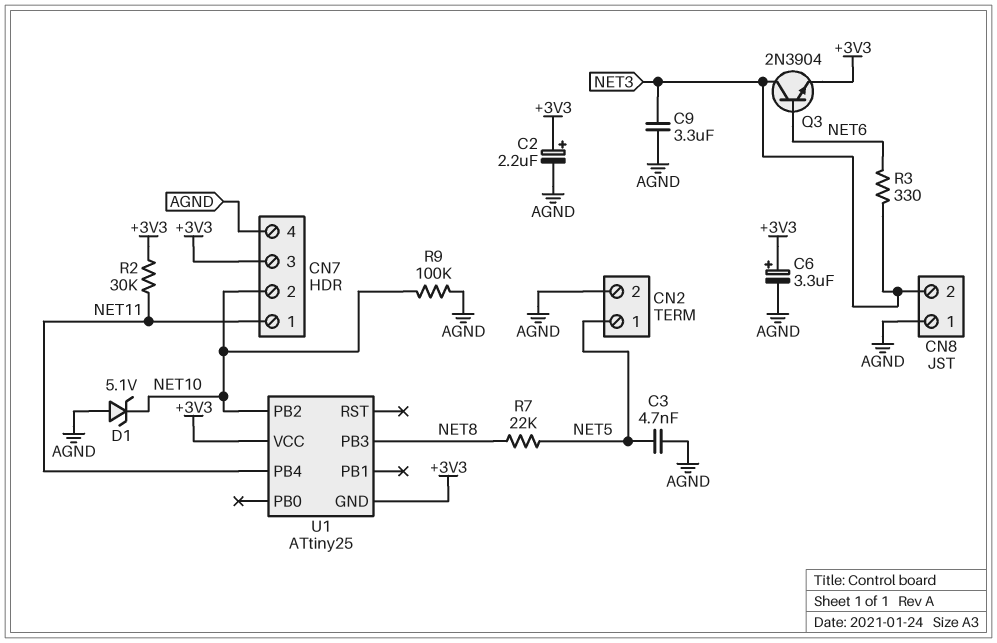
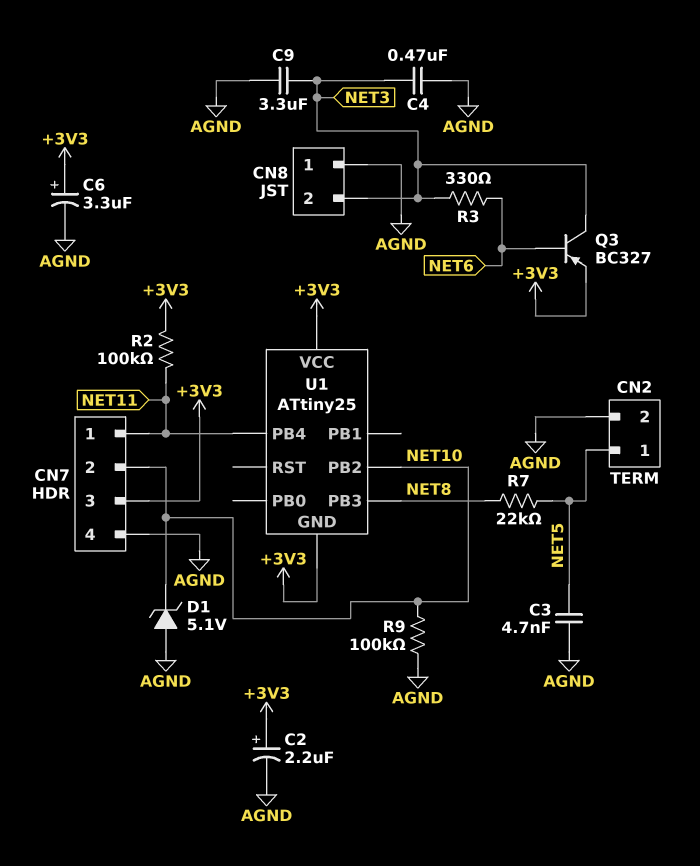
C4: none -> 470nF (AGND, NET3)
Q3: NPN 2N3904 (B NET6, C NET3, E +3V3) -> PNP BC327 (B NET6, C NET3, E +3V3)
R2: 30k (+3V3, NET11) -> 100k (+3V3, NET11)

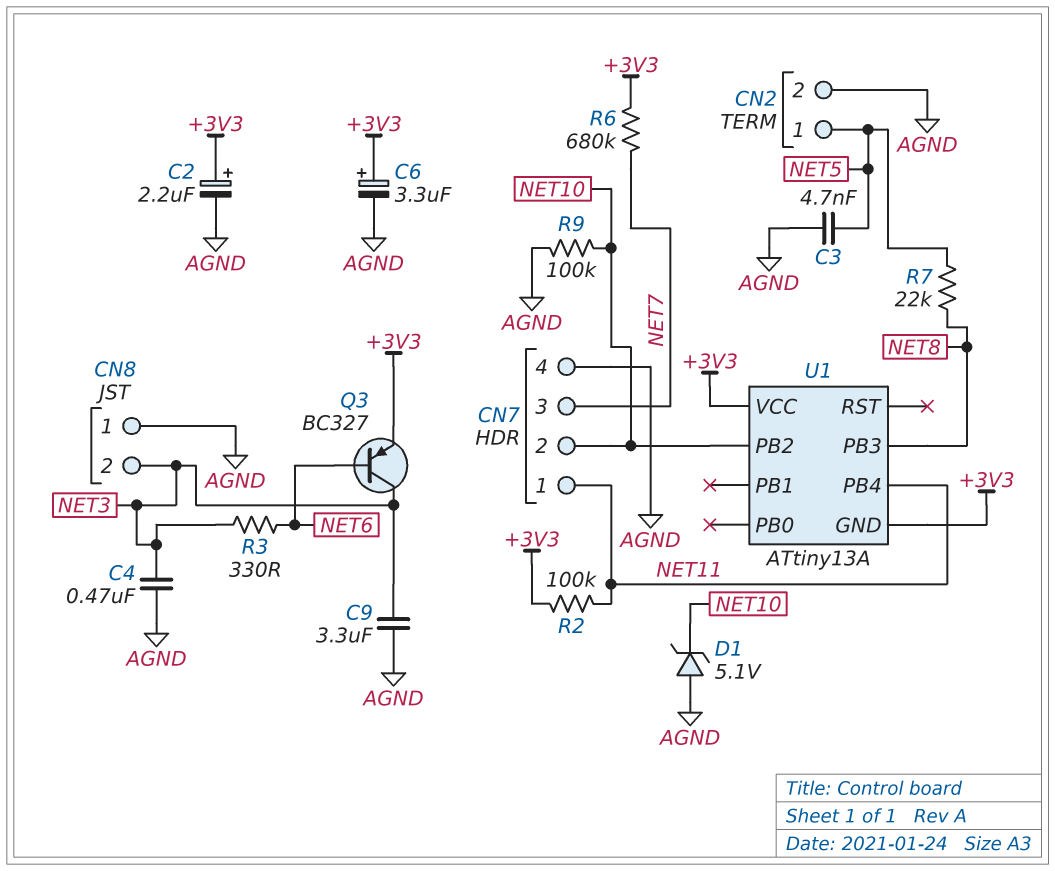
CN7 pin 3: +3V3 -> NET7
R6: none -> 680k (+3V3, NET7)
U1: ATtiny25 -> ATtiny13A

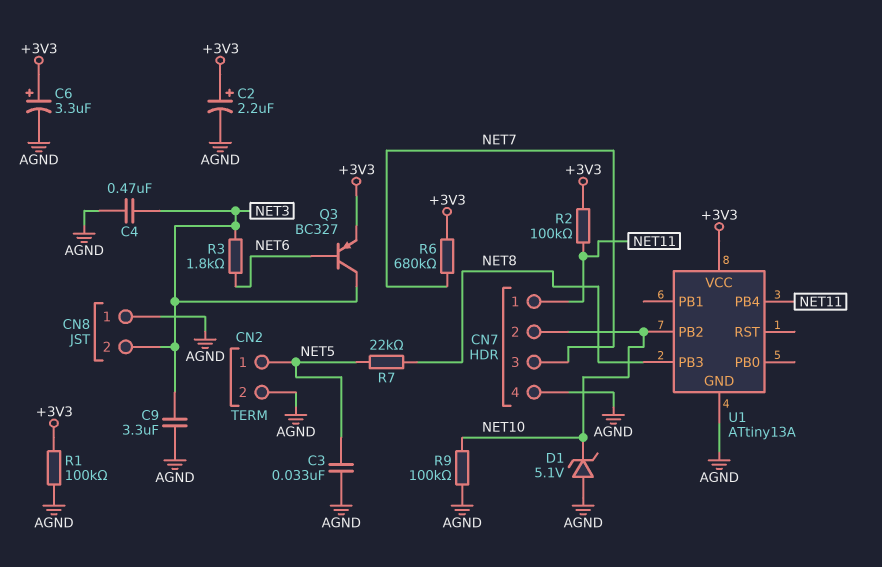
C3: 4.7nF (AGND, NET5) -> 33nF (AGND, NET5)
R1: none -> 100k (+3V3, AGND)
R3: 330 (NET3, NET6) -> 1.8k (NET3, NET6)
U1 pin GND: +3V3 -> AGND

